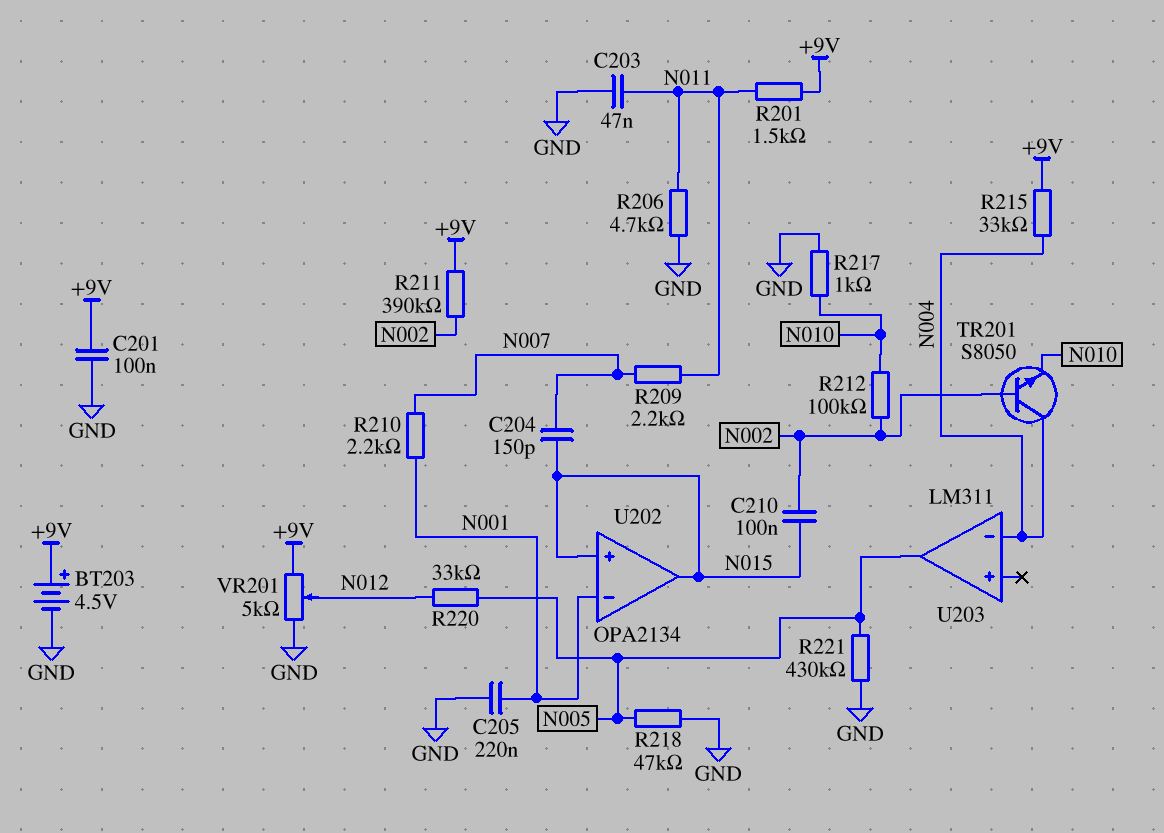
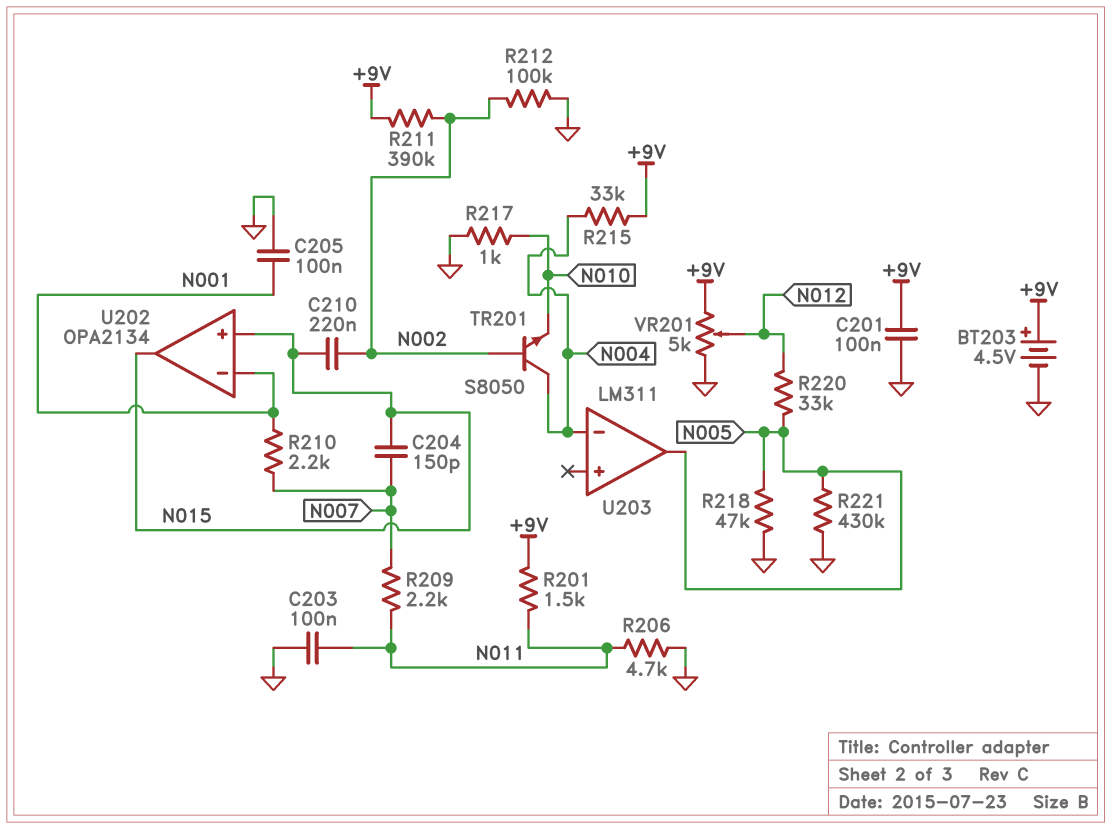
C203: 47nF (GND, N011) -> 100nF (GND, N011)
C205: 220nF (GND, N001) -> 100nF (GND, N001)
C210: 100nF (N002, N015) -> 220nF (N002, N015)
R212: 100k (N002, N010) -> 100k (GND, N002)

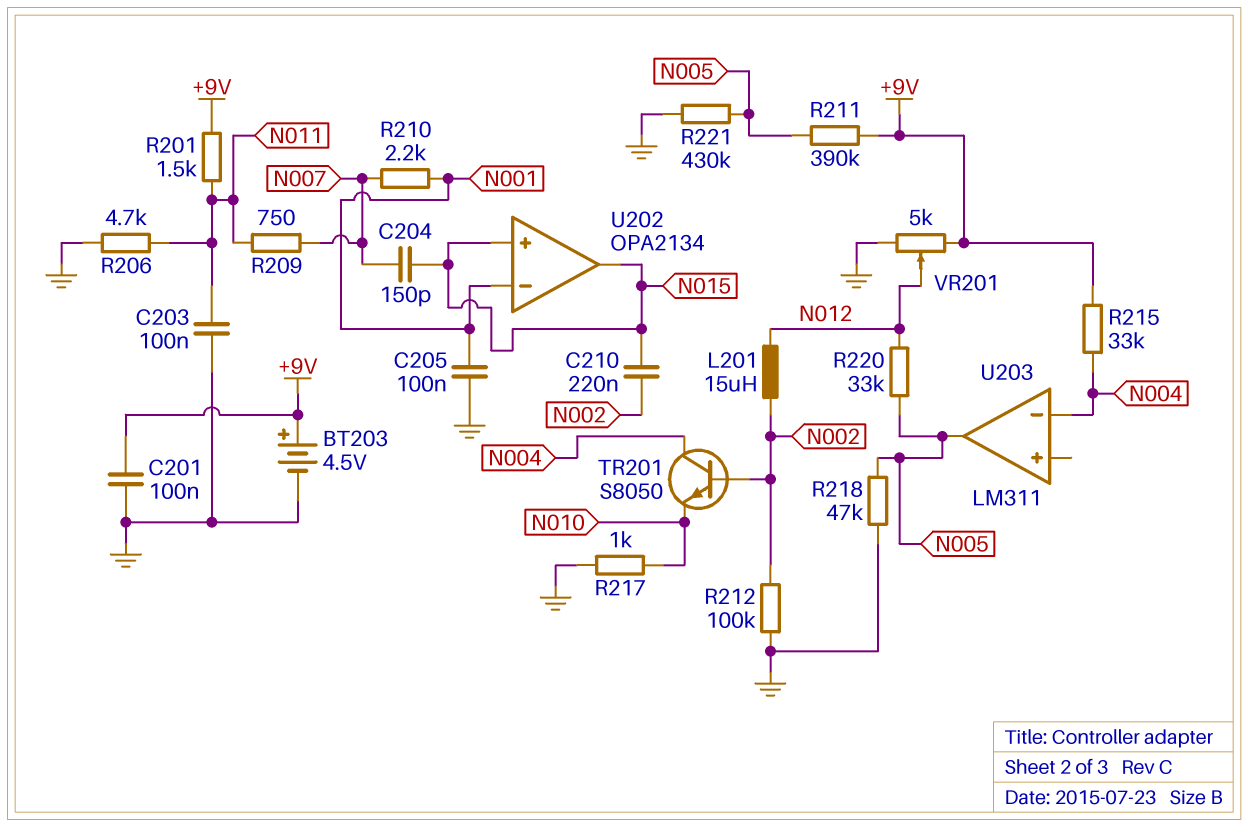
L201: none -> 15uH (N002, N012)
R209: 2.2k (N007, N011) -> 750 (N007, N011)
R211: 390k (+9V, N002) -> 390k (+9V, N005)

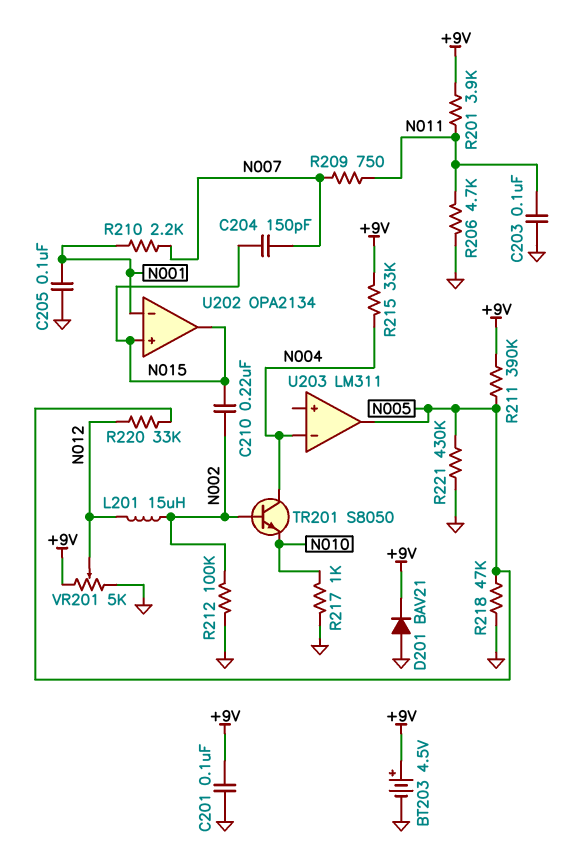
D201: none -> diode BAV21 (A GND, K +9V)
R201: 1.5k (+9V, N011) -> 3.9k (+9V, N011)

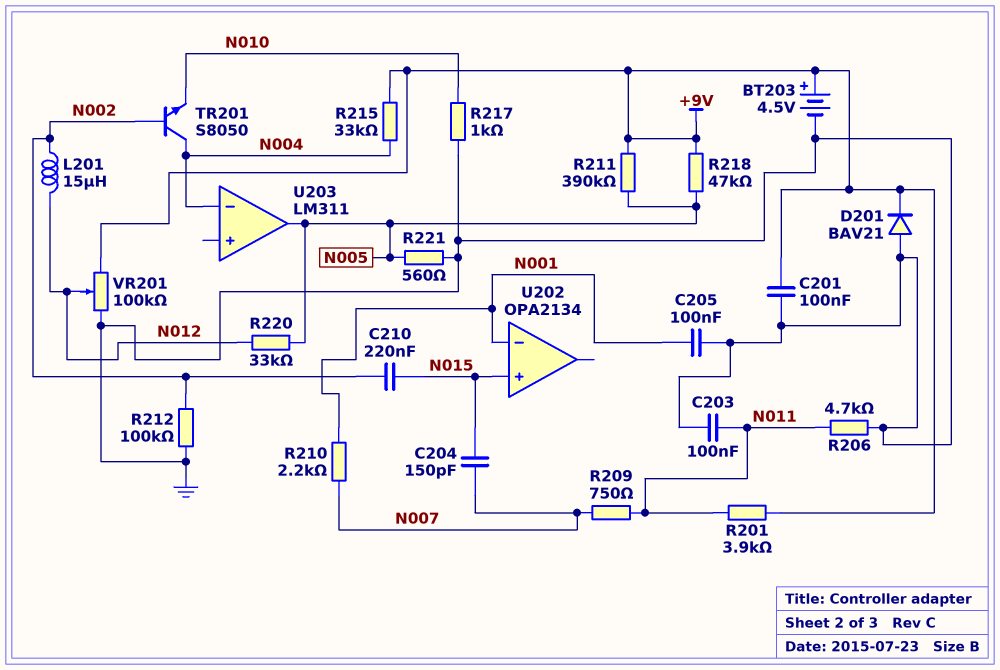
R218: 47k (GND, N005) -> 47k (+9V, N005)
R221: 430k (GND, N005) -> 560 (GND, N005)
U202 pin out: N015 -> none
VR201: 5k (+9V, GND, wiper N012) -> 100k (+9V, GND, wiper N012)

